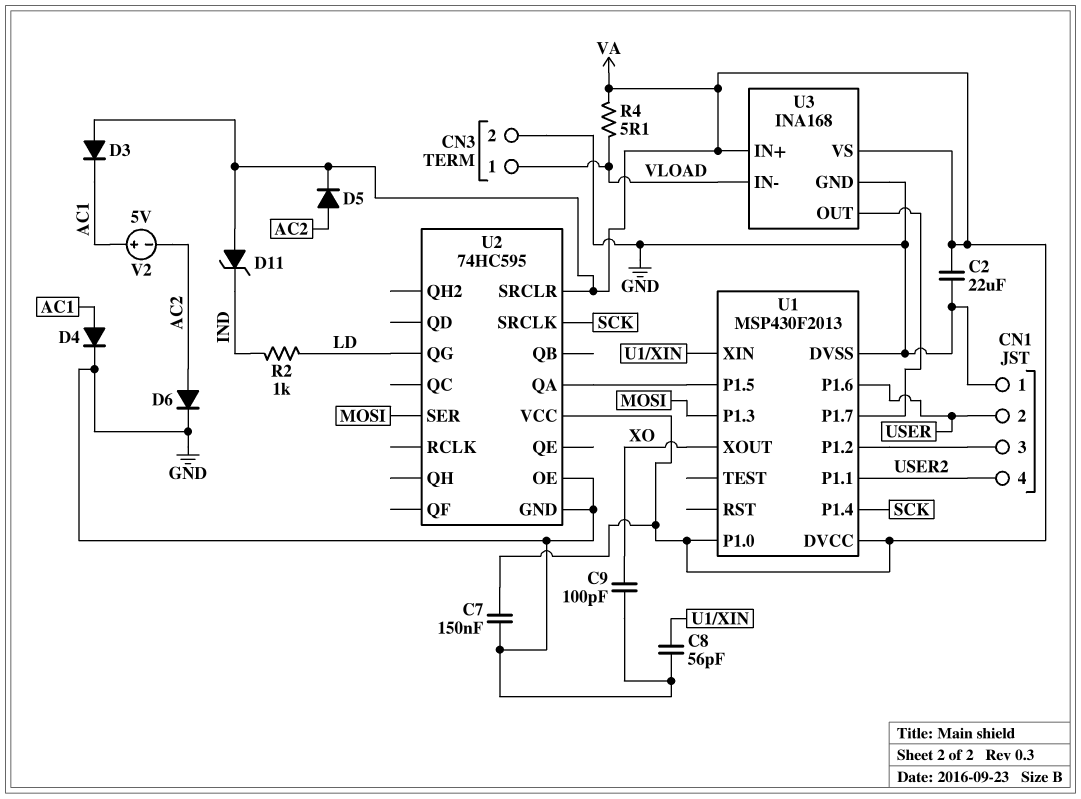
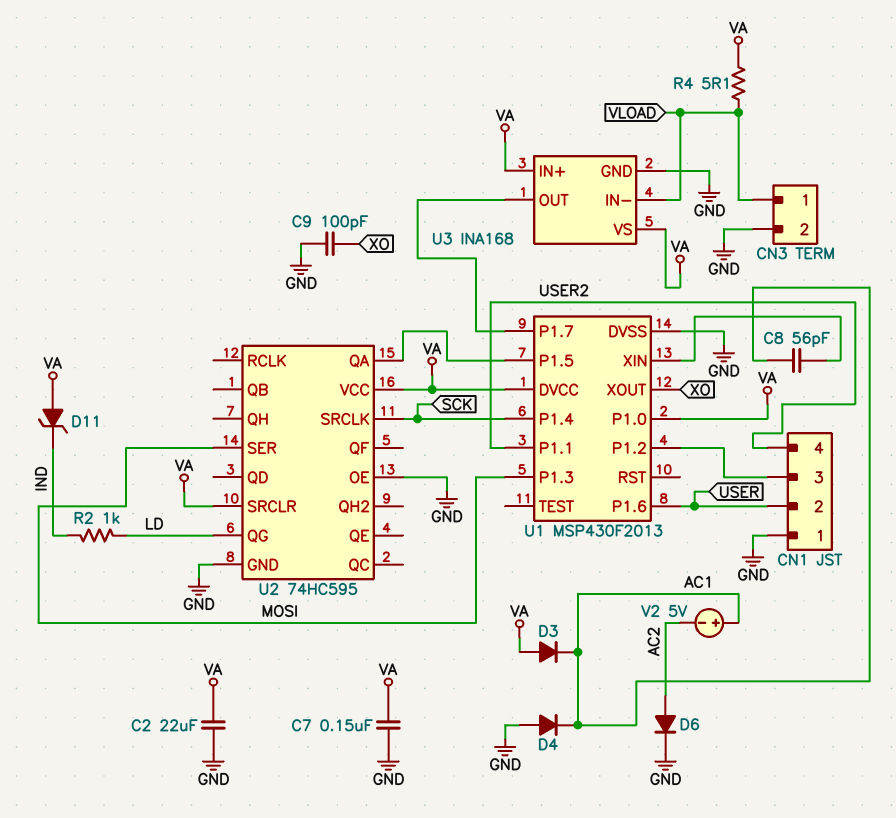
C8: 56pF (GND, U1/XIN) -> 56pF (AC1, U1/XIN)
D4: diode (A AC1, K GND) -> diode (A GND, K AC1)
D5: diode (A AC2, K VA) -> none

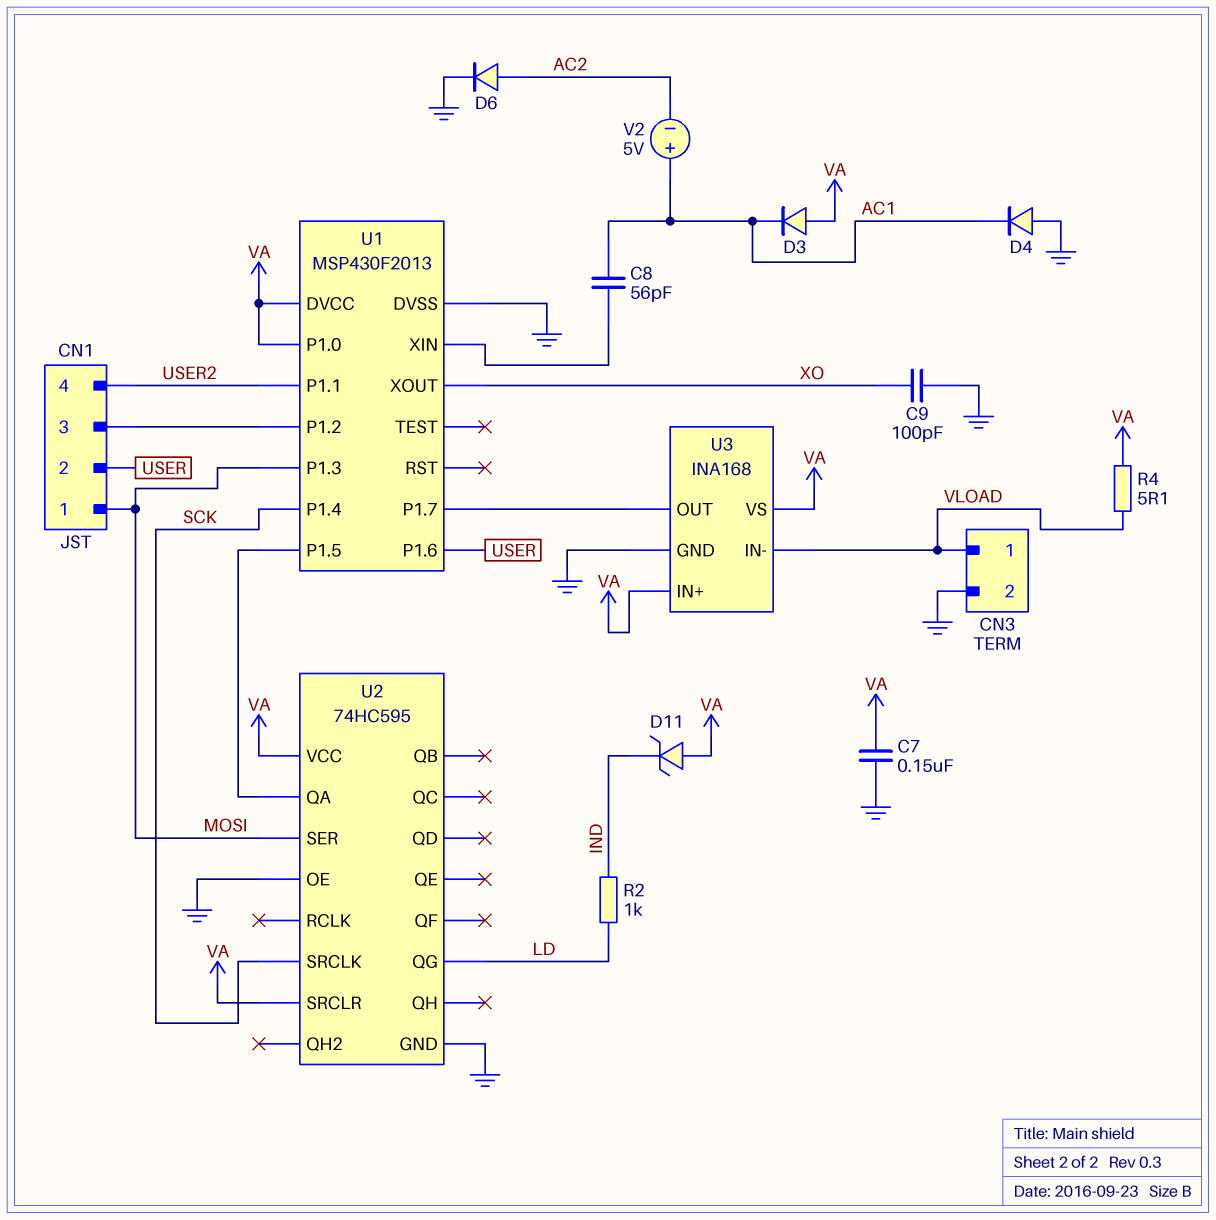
C2: 22uF (GND, VA) -> none
CN1 pin 1: GND -> MOSI

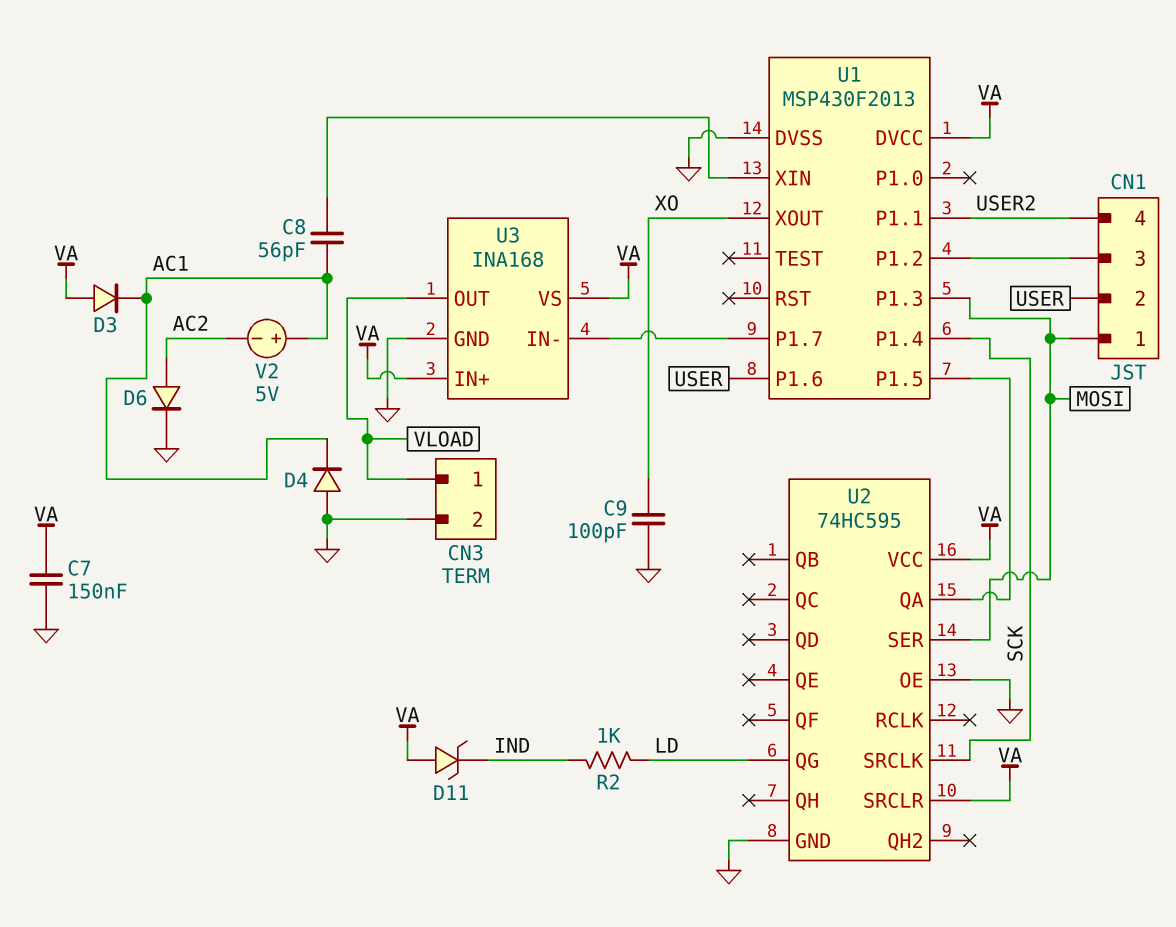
R4: 5.1 (VA, VLOAD) -> none
U1 pin P1.0: VA -> none
U3 pin IN-: VLOAD -> U1/P1.7
U3 pin OUT: U1/P1.7 -> VLOAD

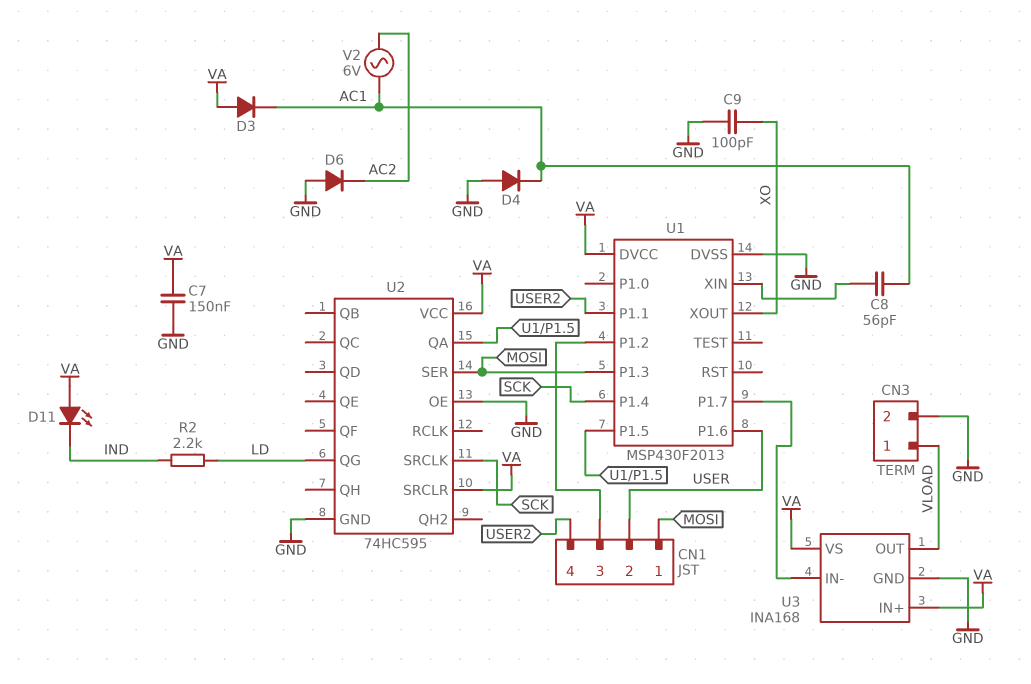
D6: diode (A AC2, K GND) -> diode (A GND, K AC2)
D11: zener (A VA, K IND) -> LED (A VA, K IND)
R2: 1k (IND, LD) -> 2.2k (IND, LD)
V2: 5V (plus AC1, minus AC2) -> AC 6V (AC1, AC2)

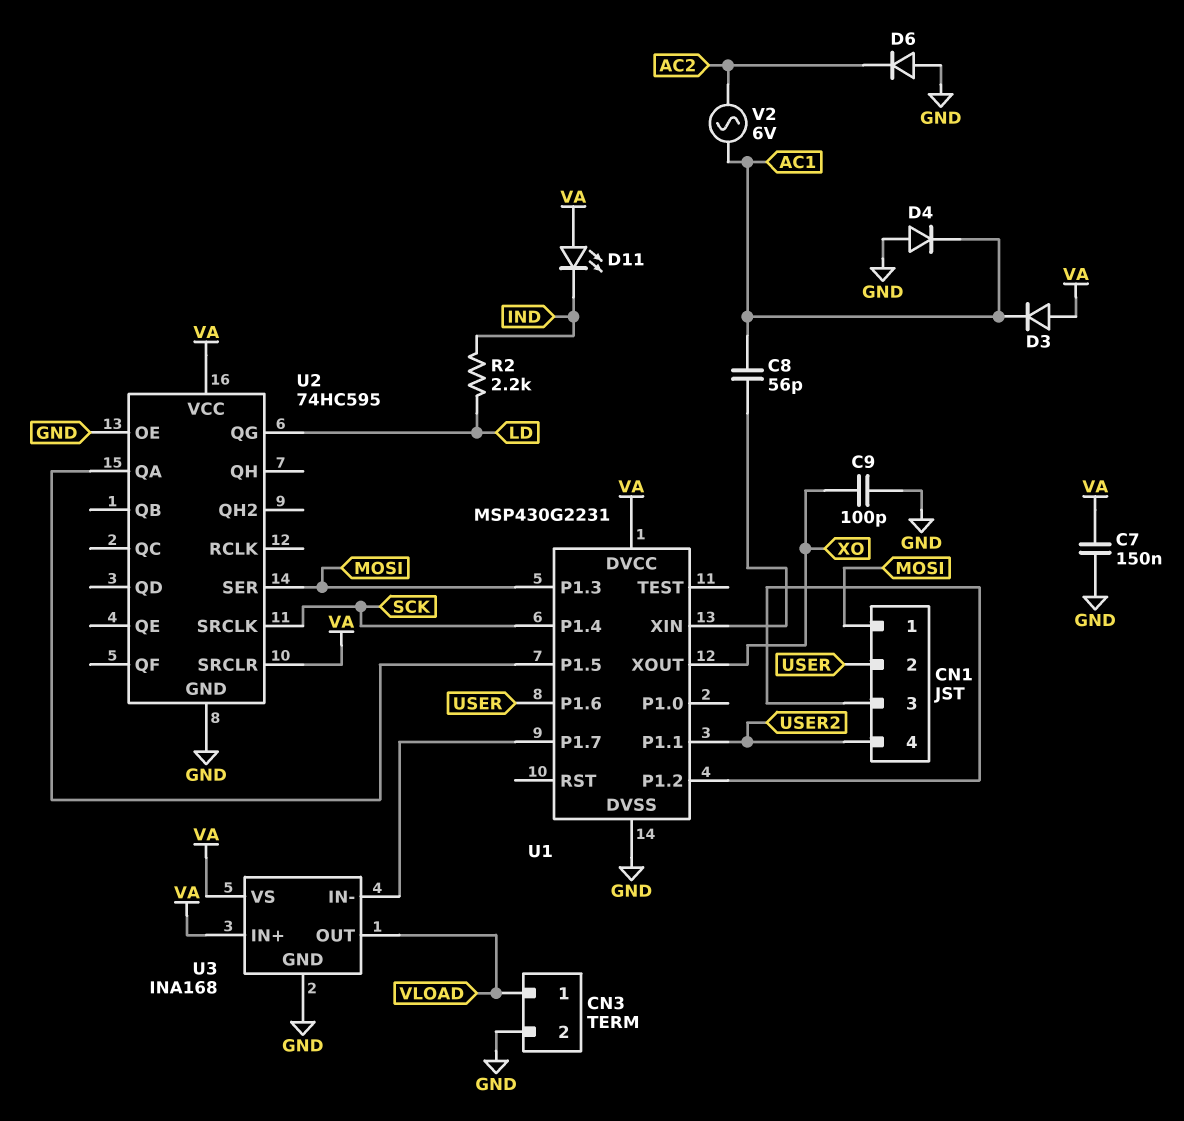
U1: MSP430F2013 -> MSP430G2231

